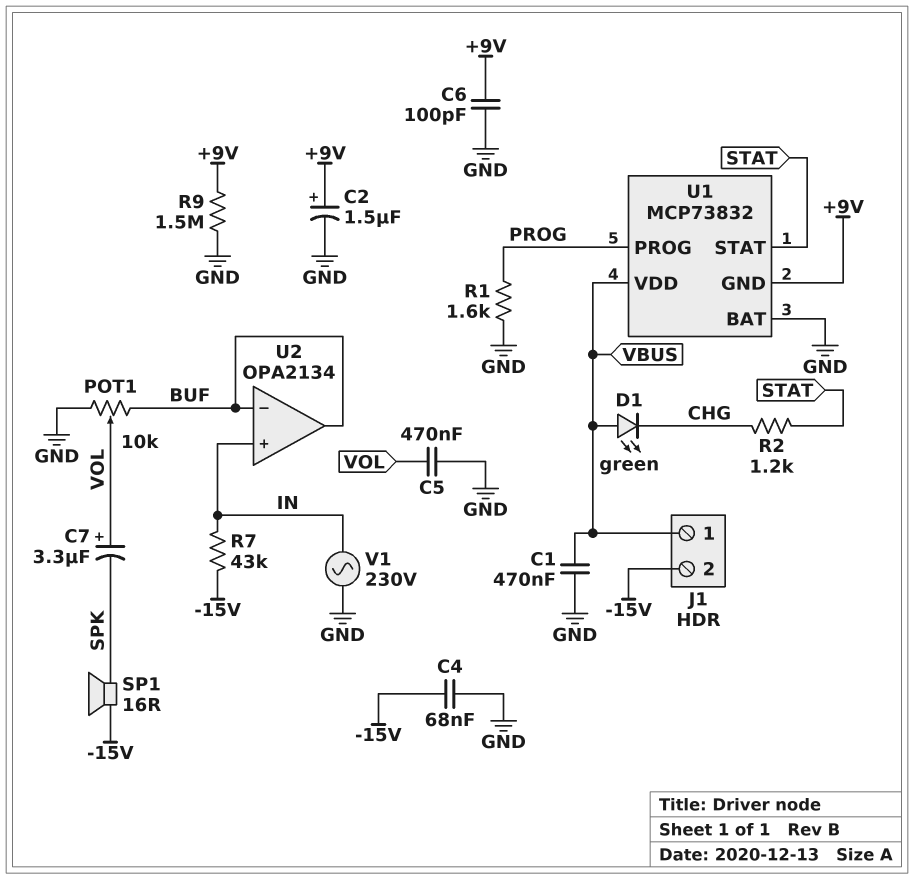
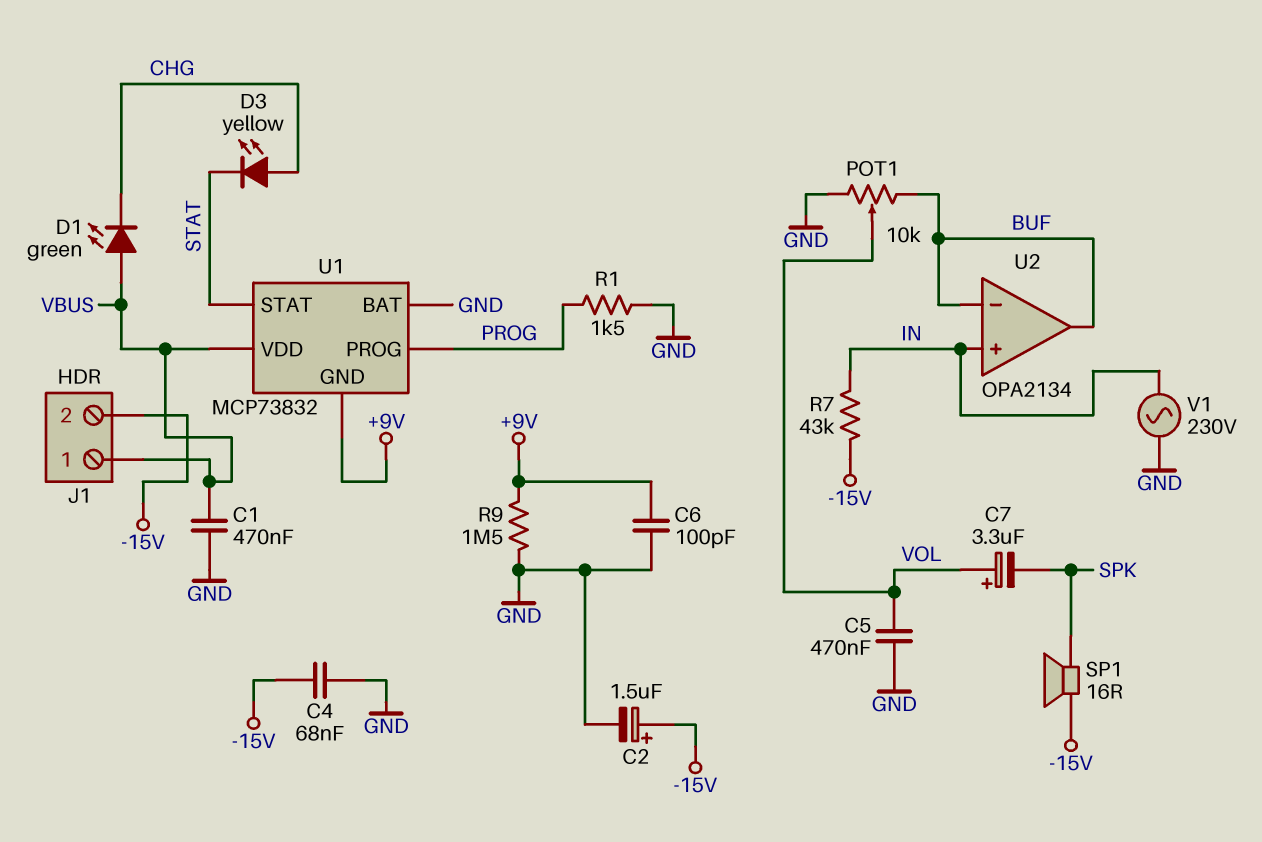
C2: 1.5uF (plus +9V, minus GND) -> 1.5uF (plus -15V, minus GND)
D3: none -> LED yellow (A CHG, K STAT)
R1: 1.6k (GND, PROG) -> 1.5k (GND, PROG)
R2: 1.2k (CHG, STAT) -> none

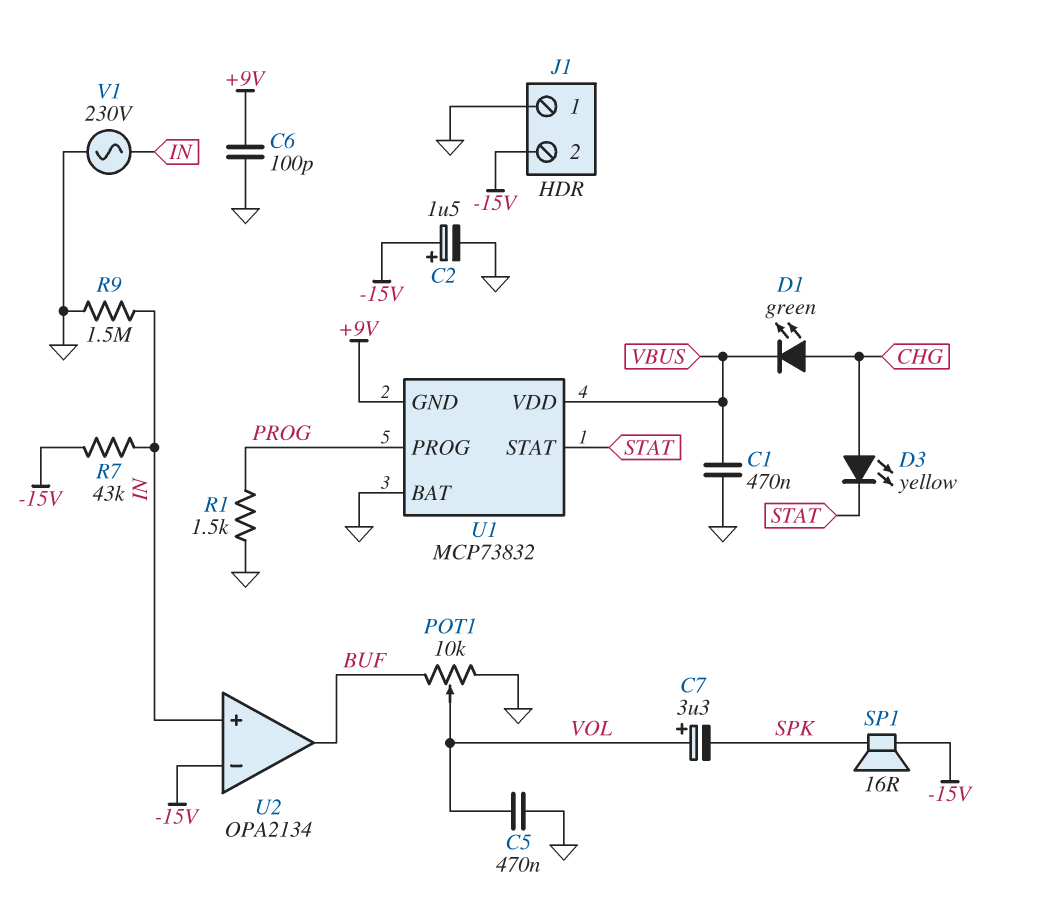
C4: 68nF (-15V, GND) -> none
D1: LED green (A VBUS, K CHG) -> LED green (A CHG, K VBUS)
J1 pin 1: VBUS -> GND
R9: 1.5M (+9V, GND) -> 1.5M (GND, IN)
U2 pin in-: BUF -> -15V

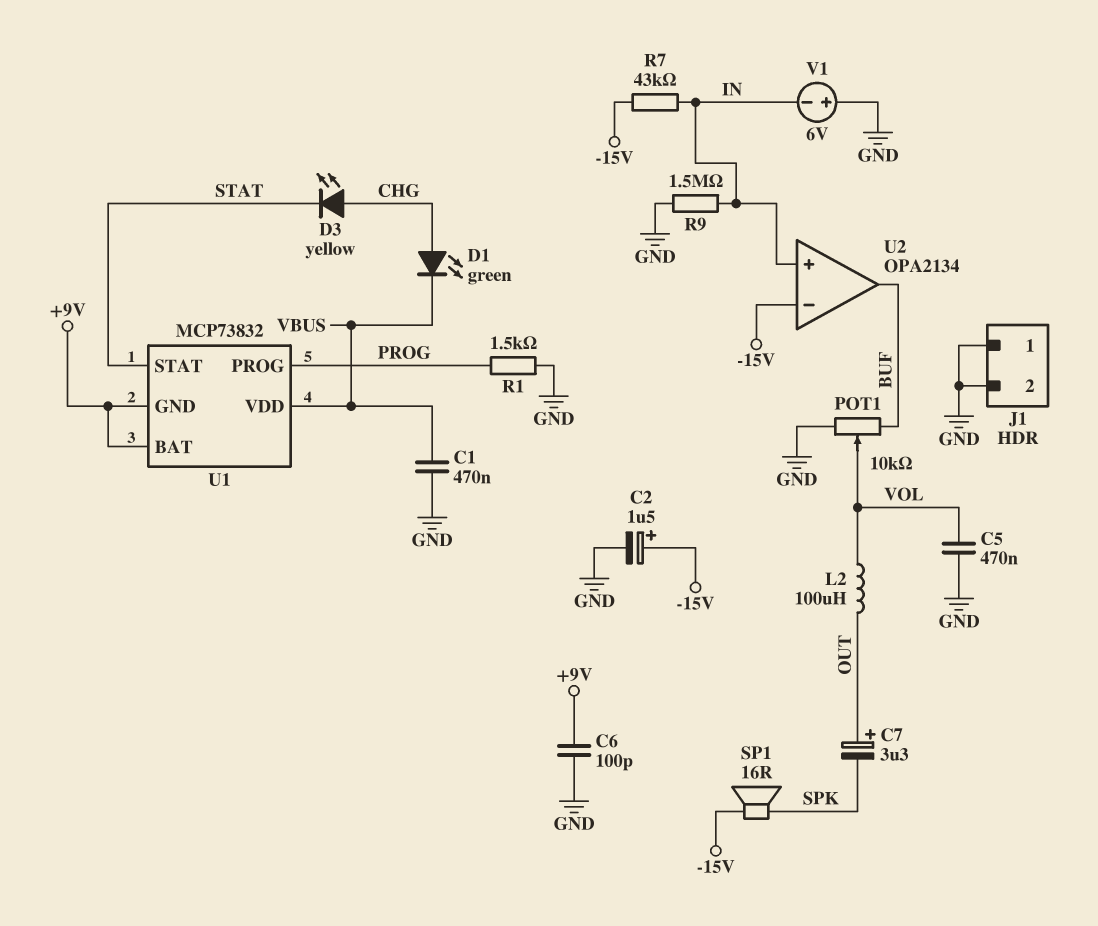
C7: 3.3uF (plus VOL, minus SPK) -> 3.3uF (plus OUT, minus SPK)
J1 pin 2: -15V -> GND
L2: none -> 100uH (OUT, VOL)
U1 pin BAT: GND -> +9V
V1: AC 230V (GND, IN) -> 6V (plus GND, minus IN)

